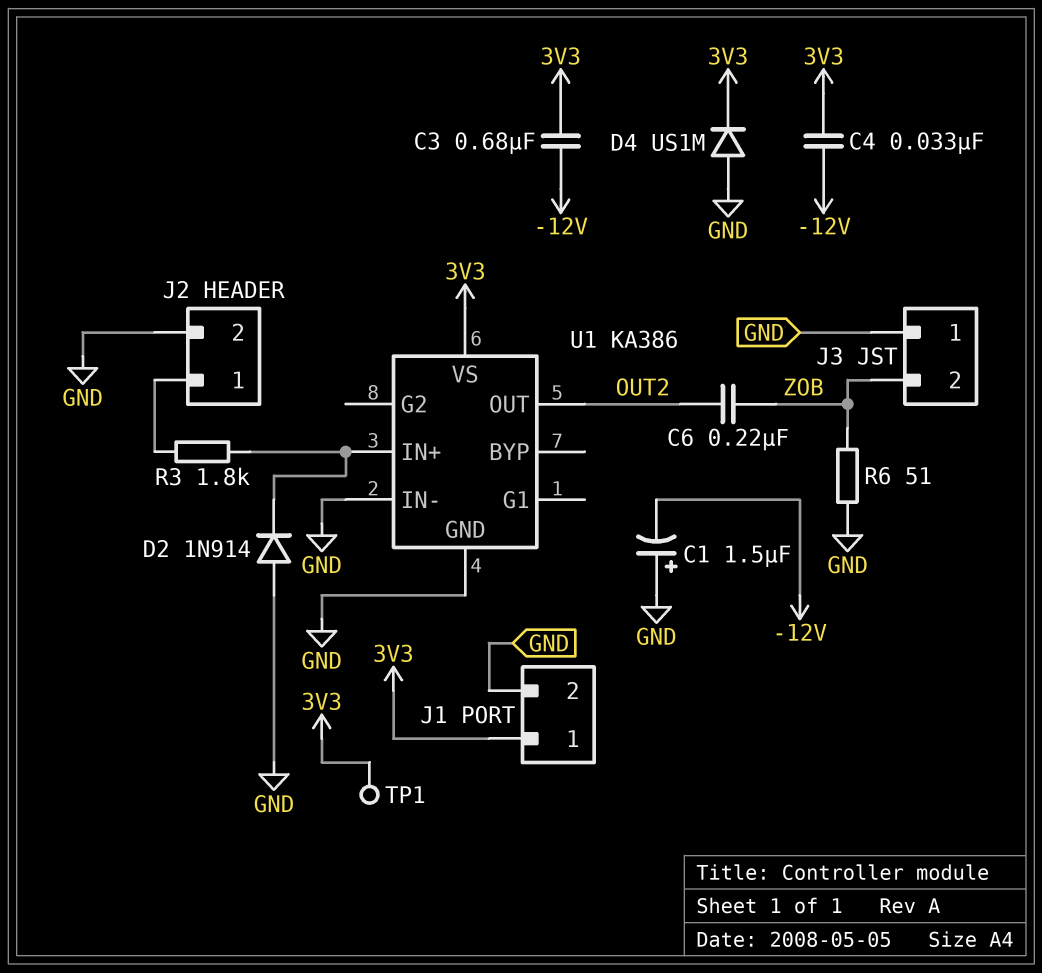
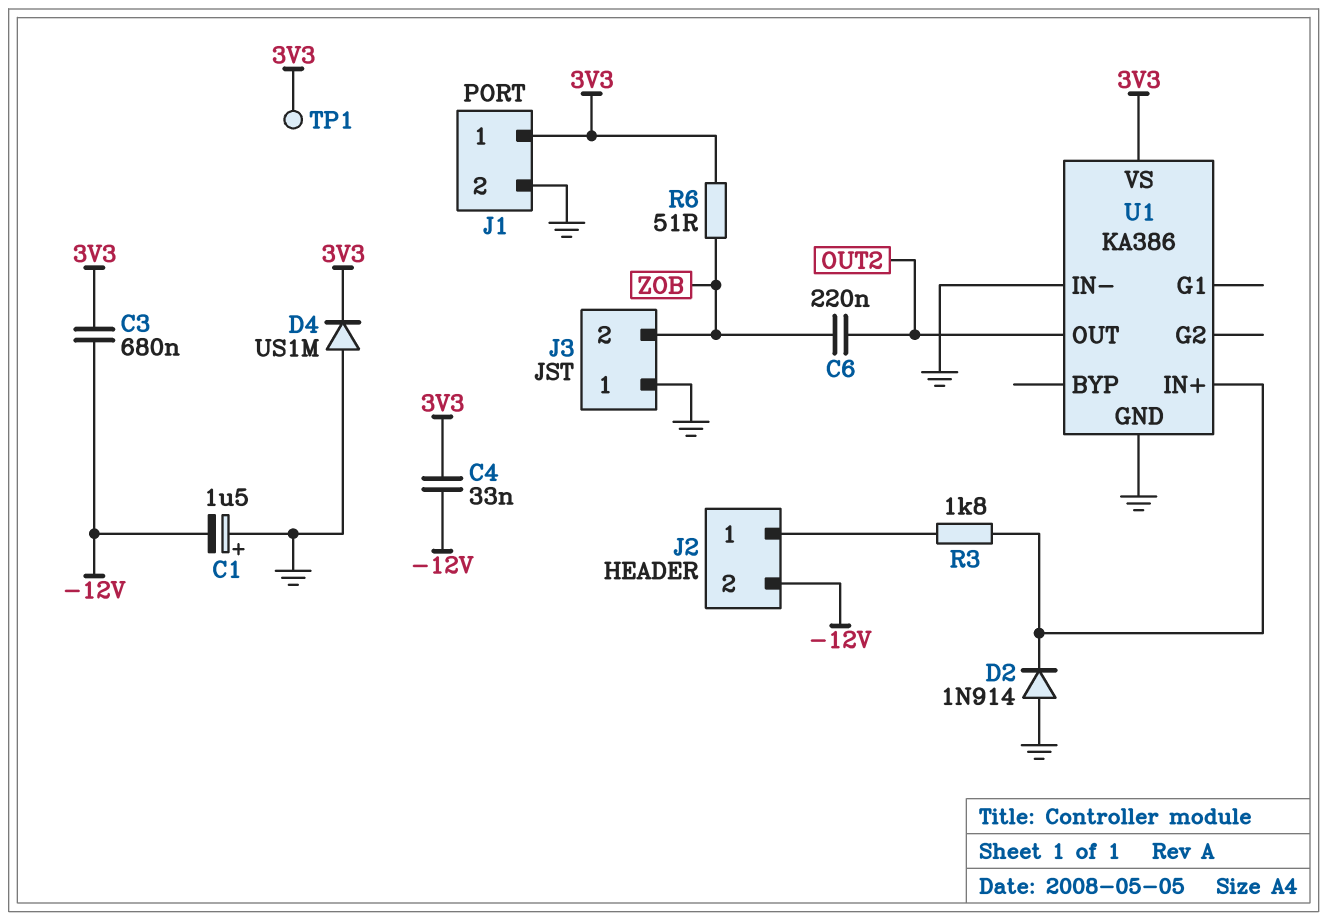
J2 pin 2: GND -> -12V
R6: 51 (GND, ZOB) -> 51 (3V3, ZOB)

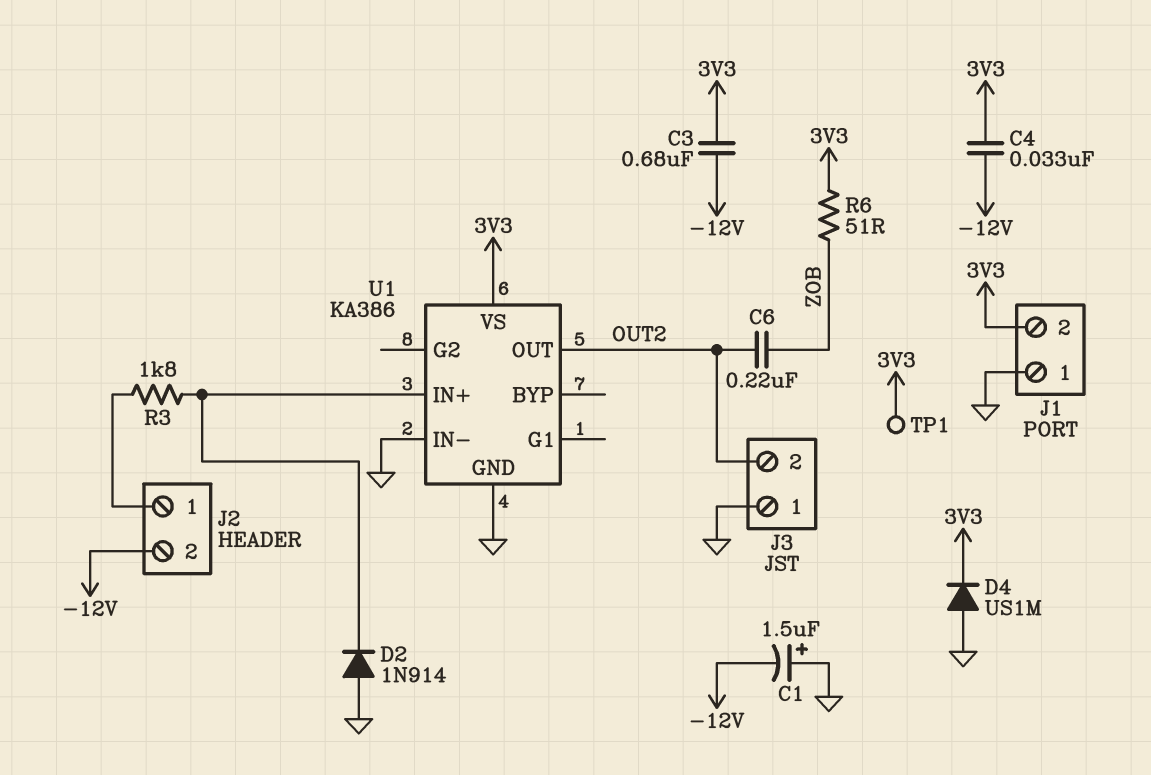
J1 pin 1: 3V3 -> GND
J1 pin 2: GND -> 3V3
J3 pin 2: ZOB -> OUT2

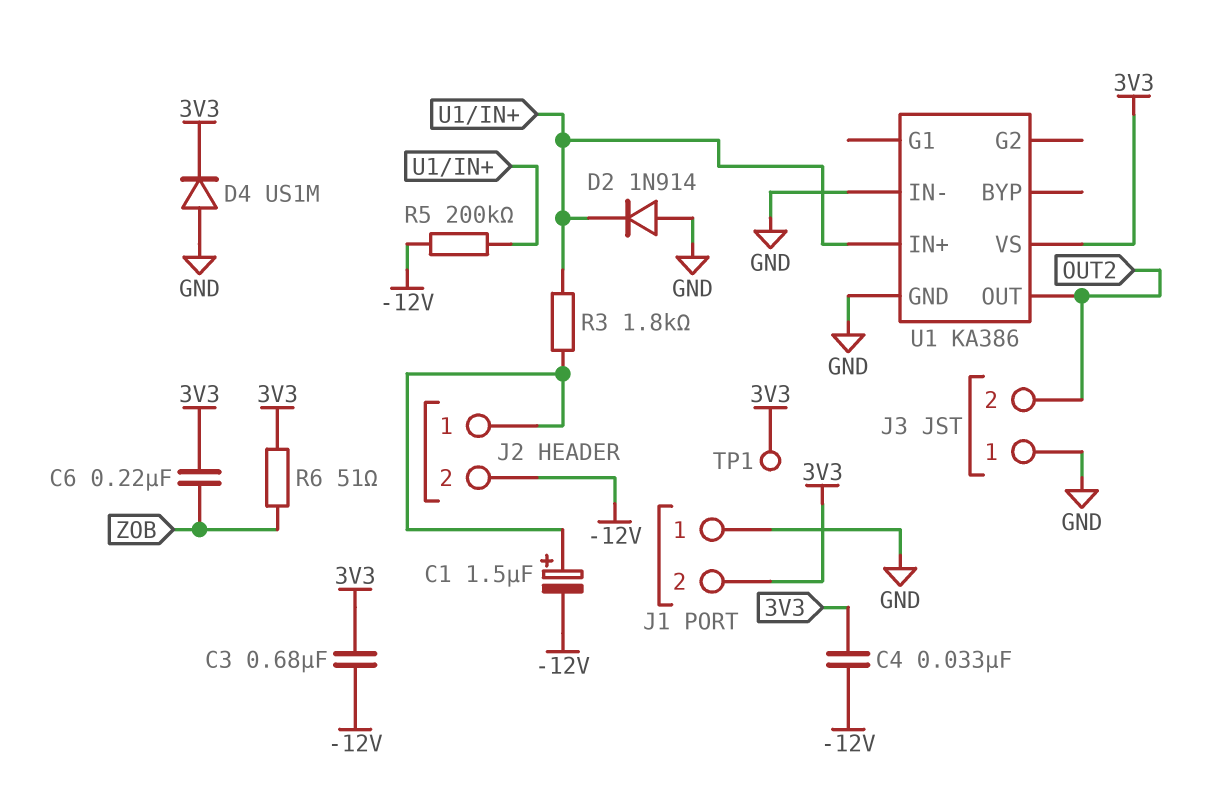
C1: 1.5uF (plus GND, minus -12V) -> 1.5uF (plus J2/1, minus -12V)
C6: 220nF (OUT2, ZOB) -> 220nF (3V3, ZOB)
R5: none -> 200k (-12V, U1/IN+)

